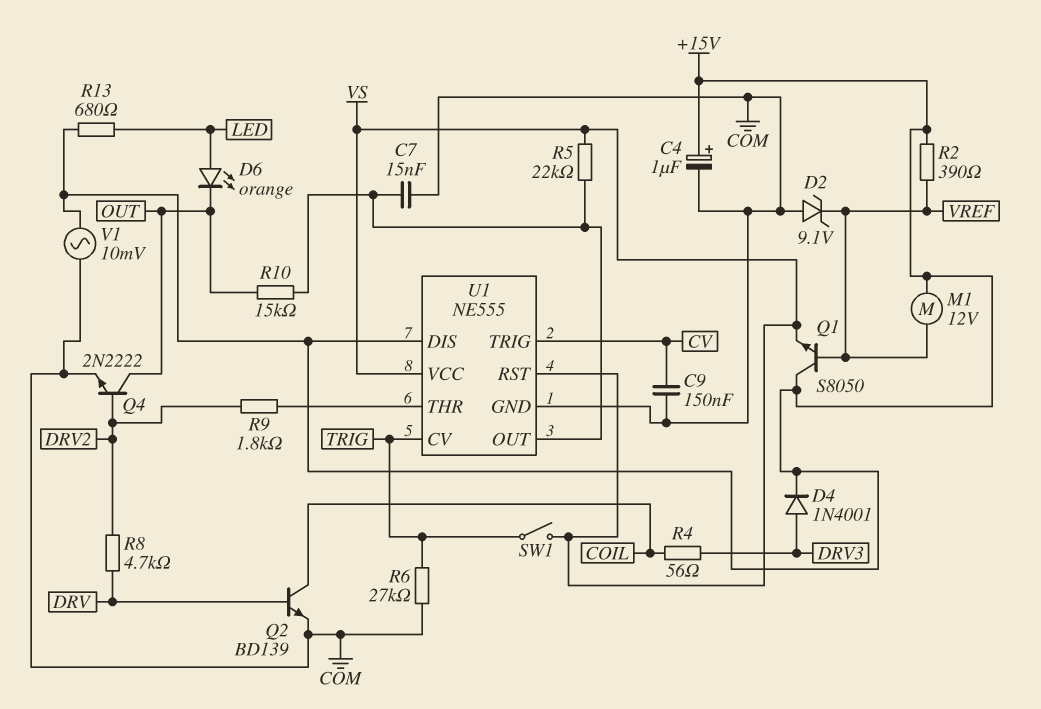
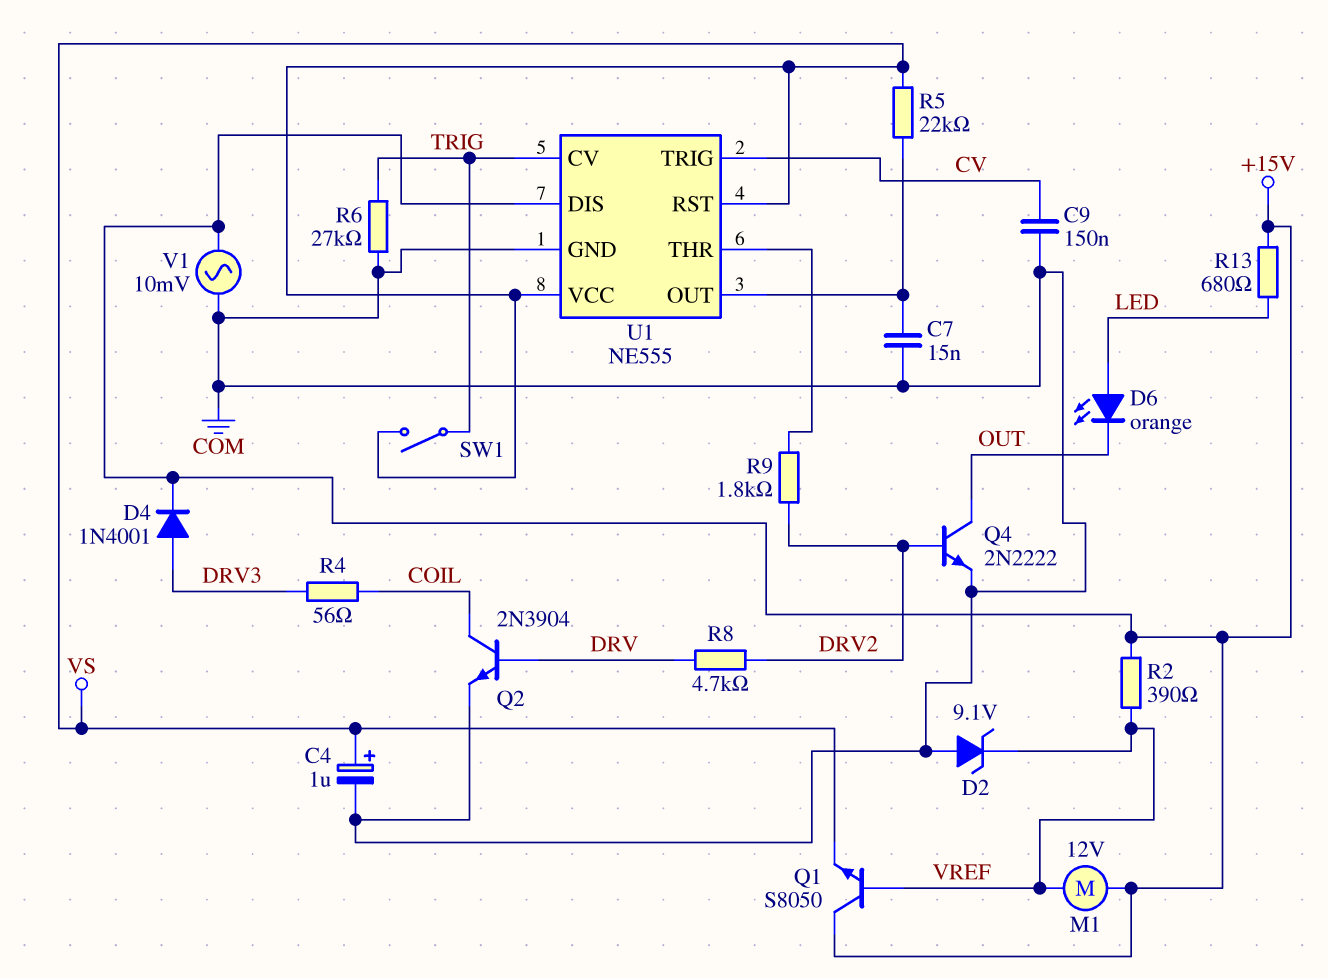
C4: 1uF (plus +15V, minus COM) -> 1uF (plus VS, minus COM)
Q2: NPN BD139 (B DRV, C COIL, E COM) -> NPN 2N3904 (B DRV, C COIL, E COM)
R10: 15k (OUT, U1/OUT) -> none

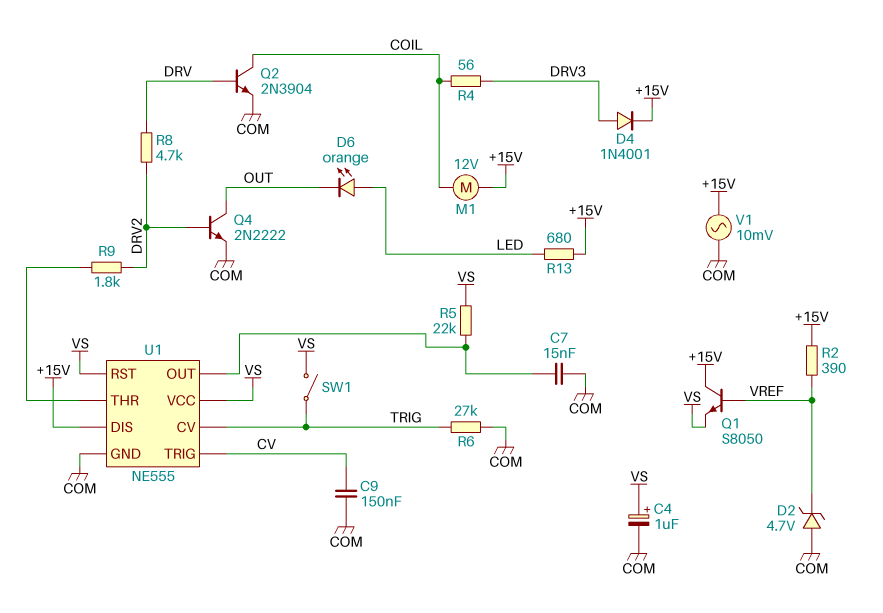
D2: zener 9.1V (A COM, K VREF) -> zener 4.7V (A COM, K VREF)
M1: motor 12V (+15V, VREF) -> motor 12V (+15V, COIL)

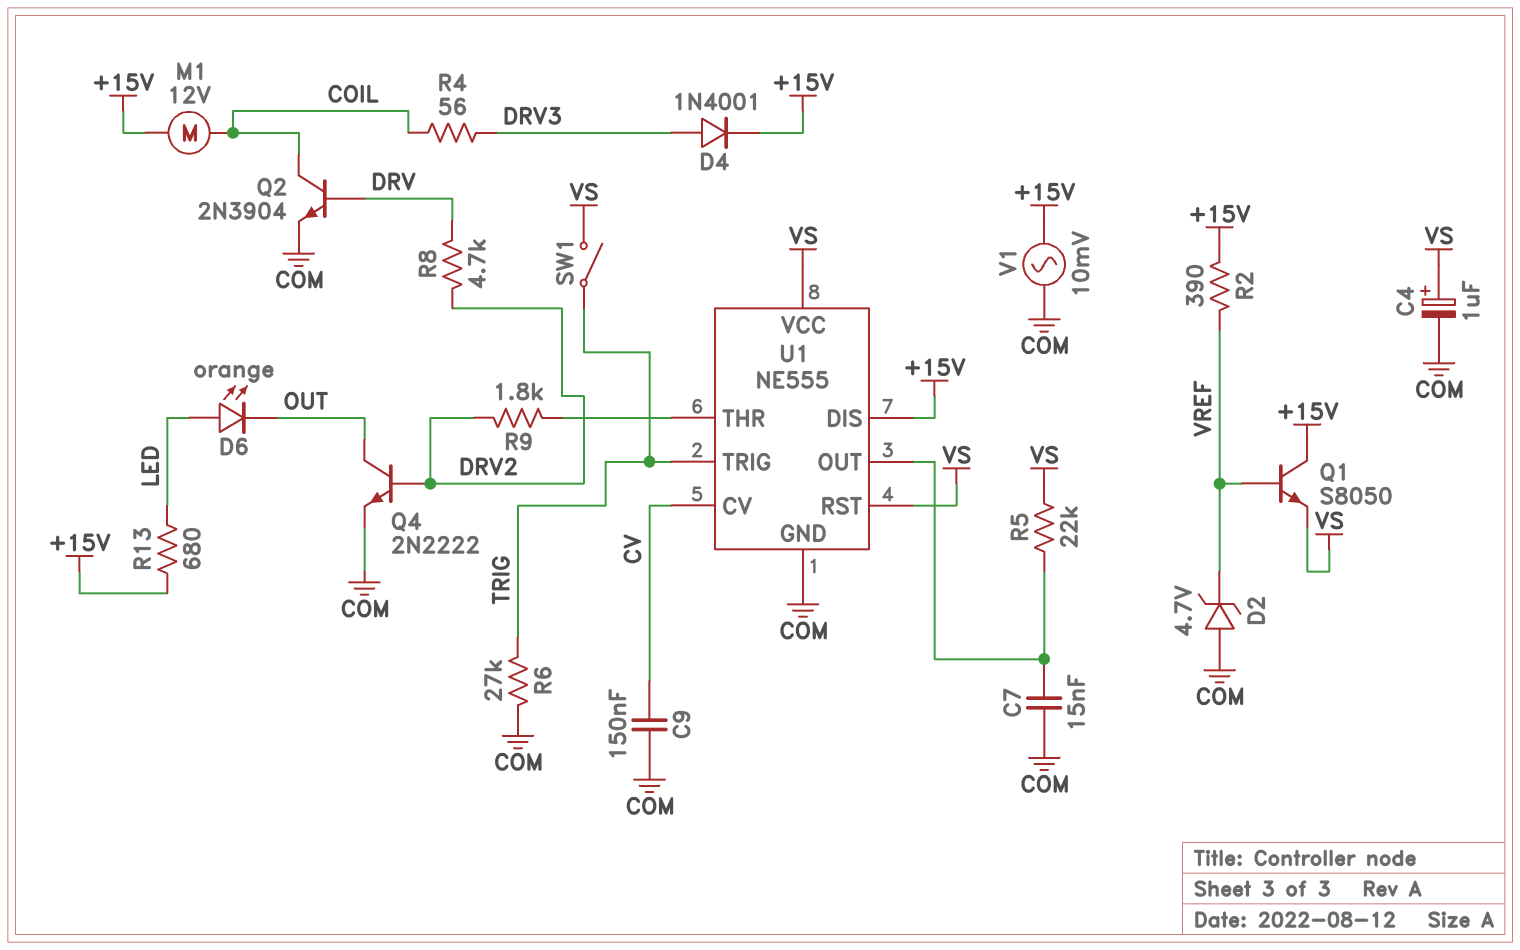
U1 pin CV: TRIG -> CV
U1 pin TRIG: CV -> TRIG

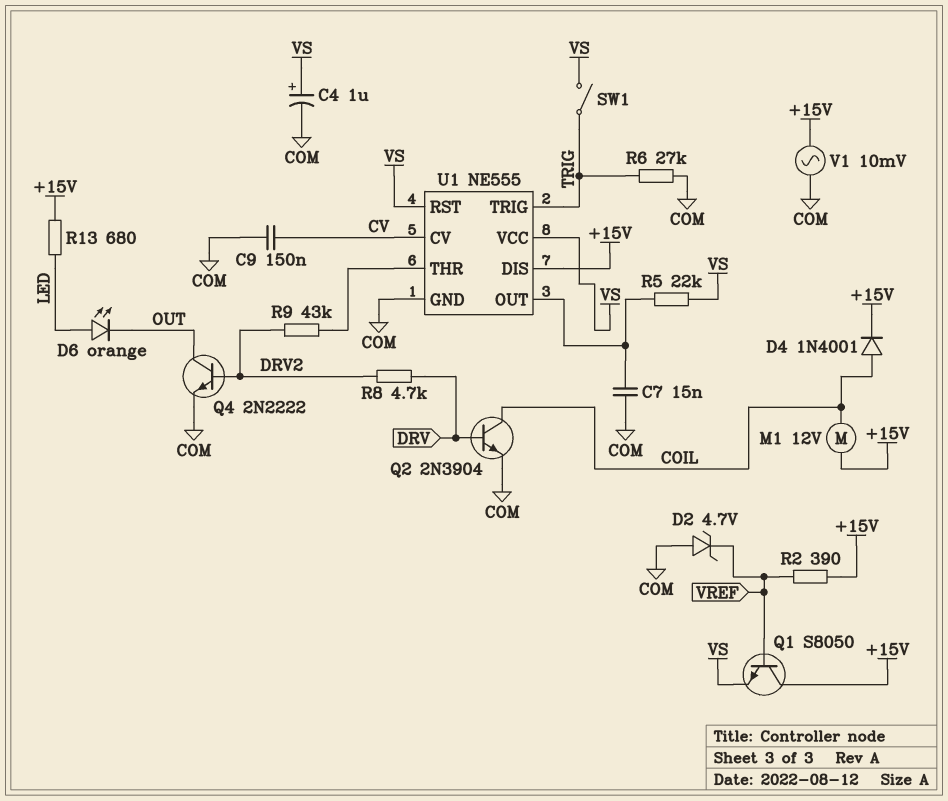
D4: diode 1N4001 (A DRV3, K +15V) -> diode 1N4001 (A COIL, K +15V)
R4: 56 (COIL, DRV3) -> none
R9: 1.8k (DRV2, U1/THR) -> 43k (DRV2, U1/THR)

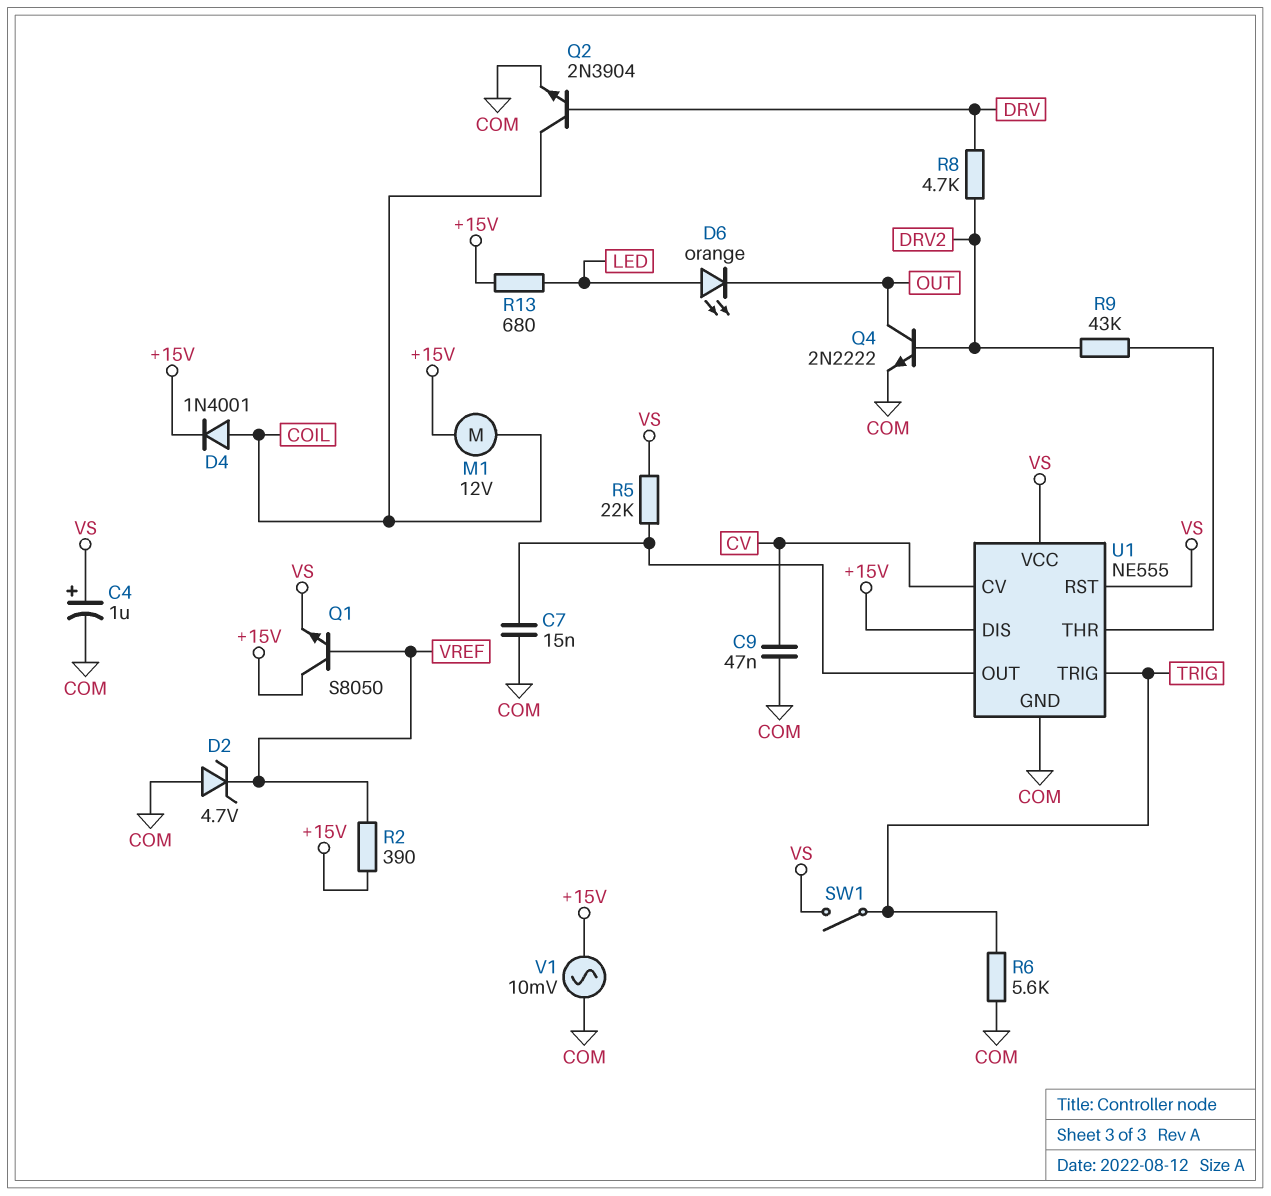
C9: 150nF (COM, CV) -> 47nF (COM, CV)
R6: 27k (COM, TRIG) -> 5.6k (COM, TRIG)

